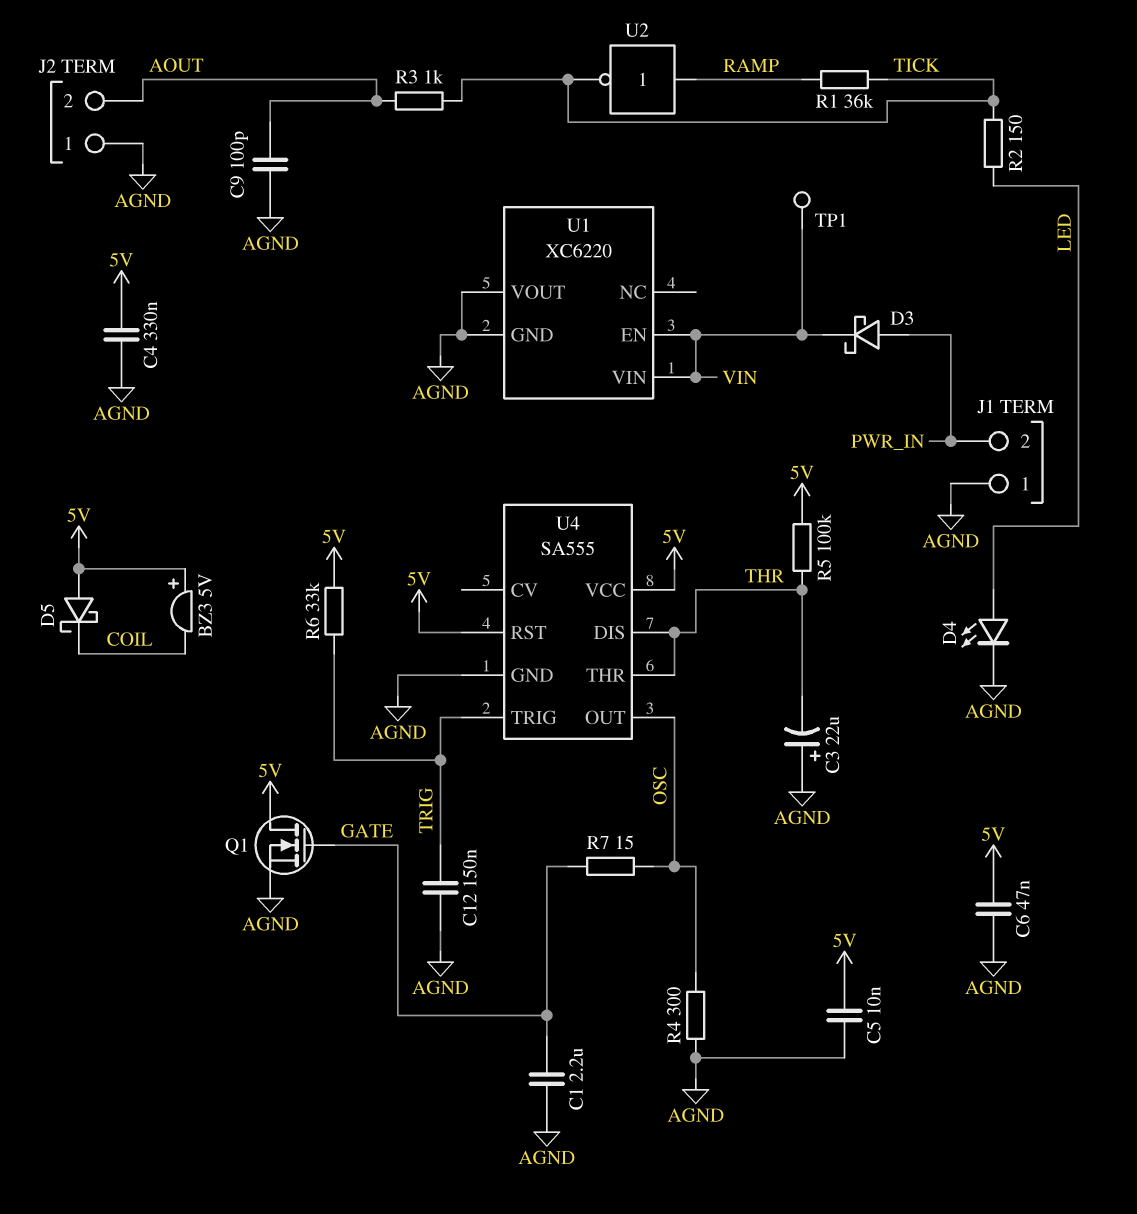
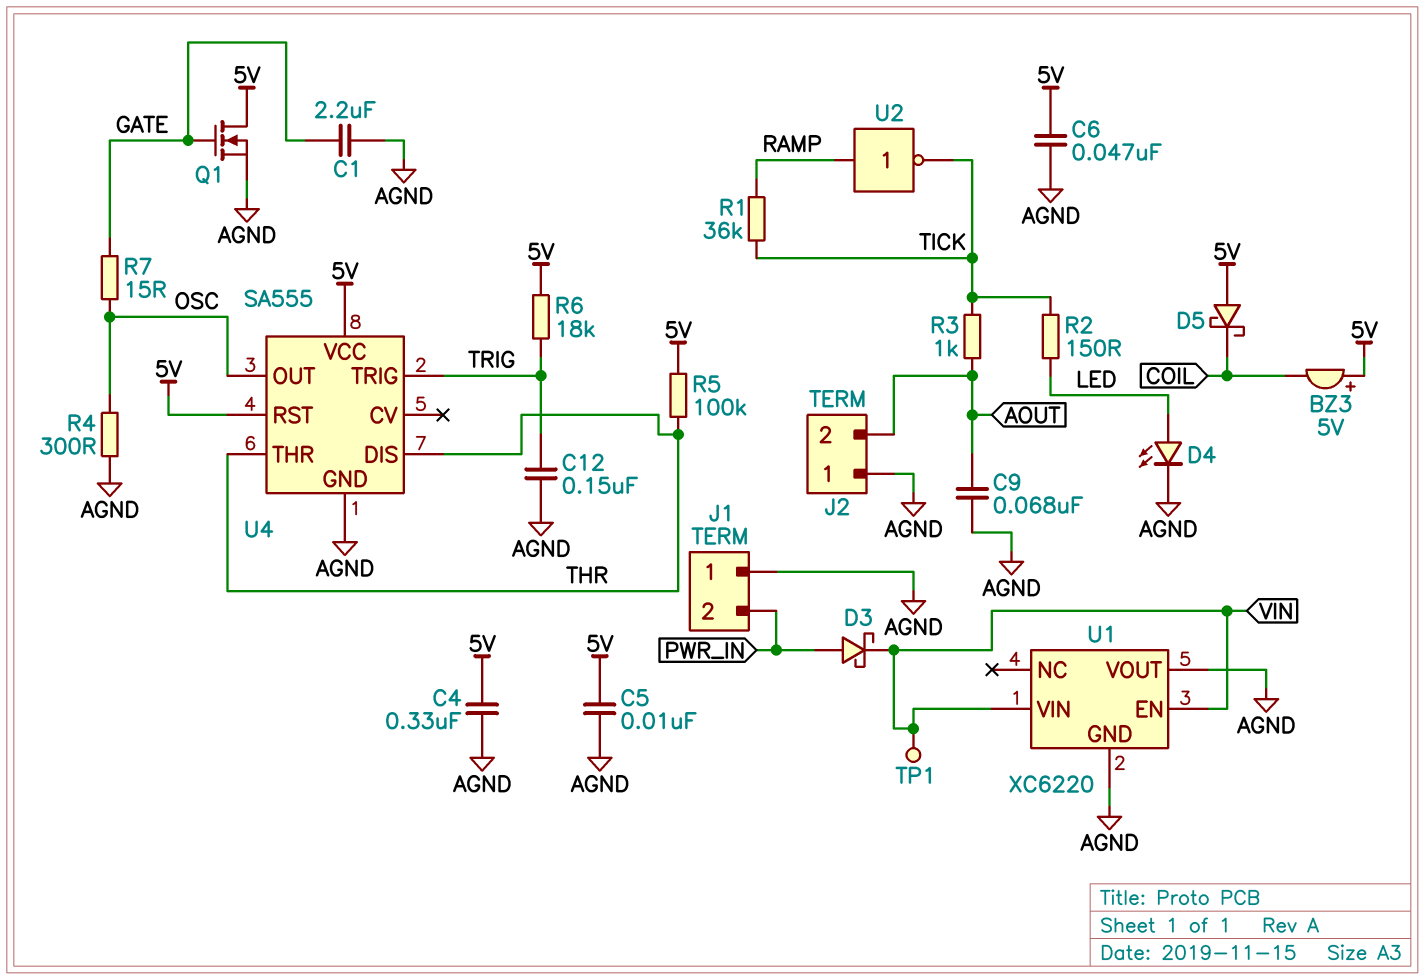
C3: 22uF (plus AGND, minus THR) -> none
C9: 100pF (AGND, AOUT) -> 68nF (AGND, AOUT)
R6: 33k (5V, TRIG) -> 18k (5V, TRIG)

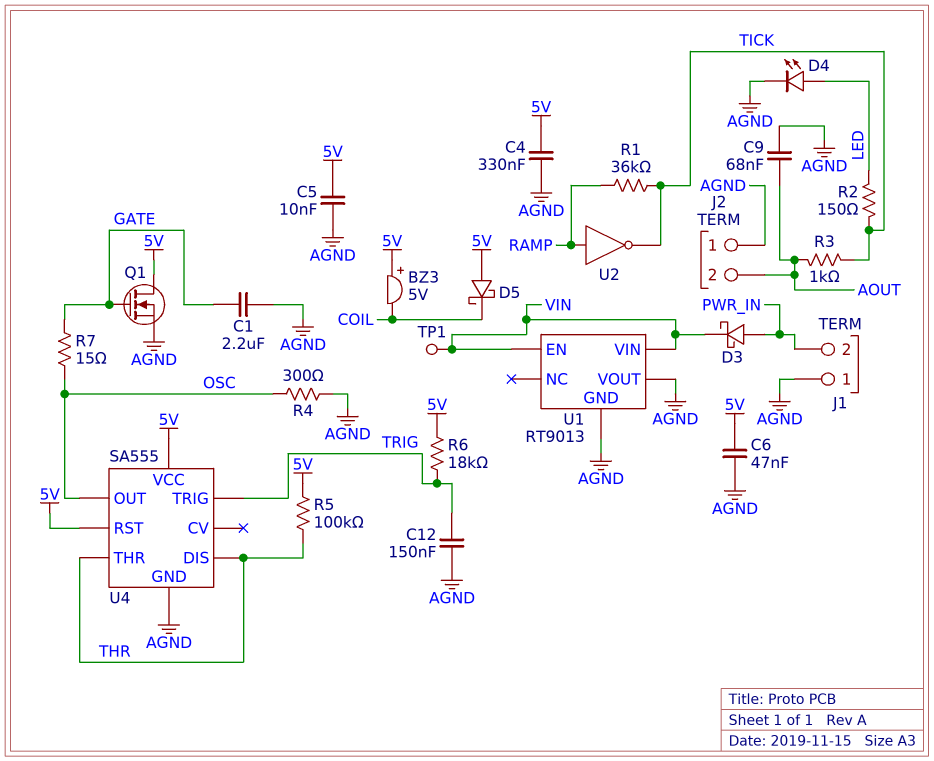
U1: XC6220 -> RT9013

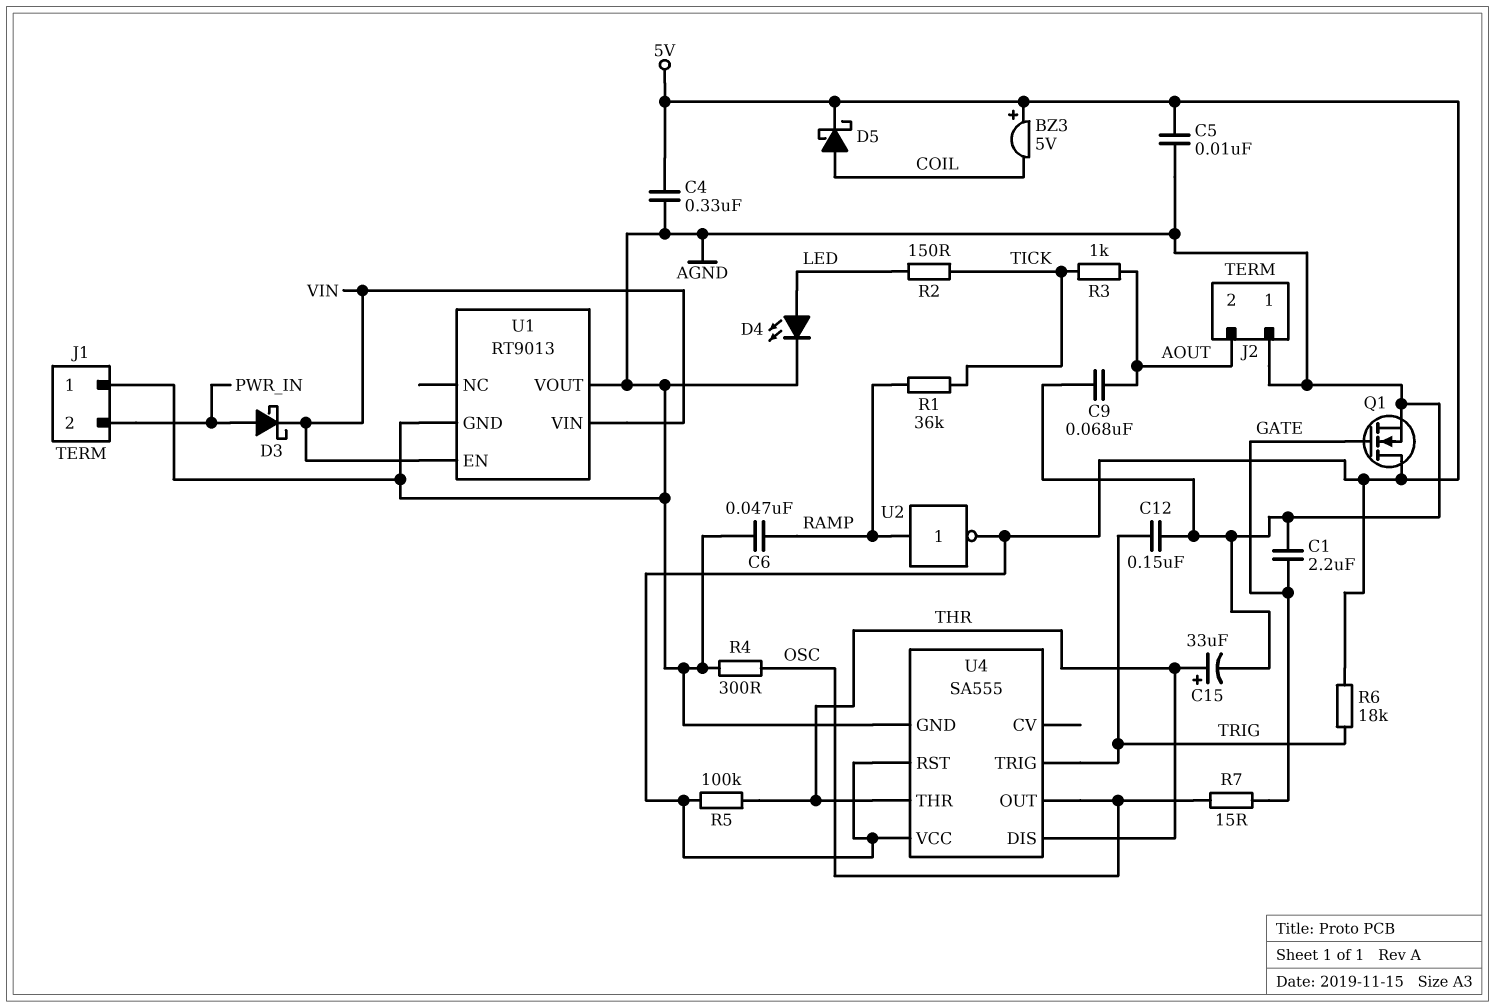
C6: 47nF (5V, AGND) -> 47nF (AGND, RAMP)
C15: none -> 33uF (plus THR, minus AGND)
D5: schottky (A 5V, K COIL) -> schottky (A COIL, K 5V)
TP1: test point (VIN) -> none
U2: NOT (in RAMP, out TICK) -> NOT (in RAMP, out 5V)

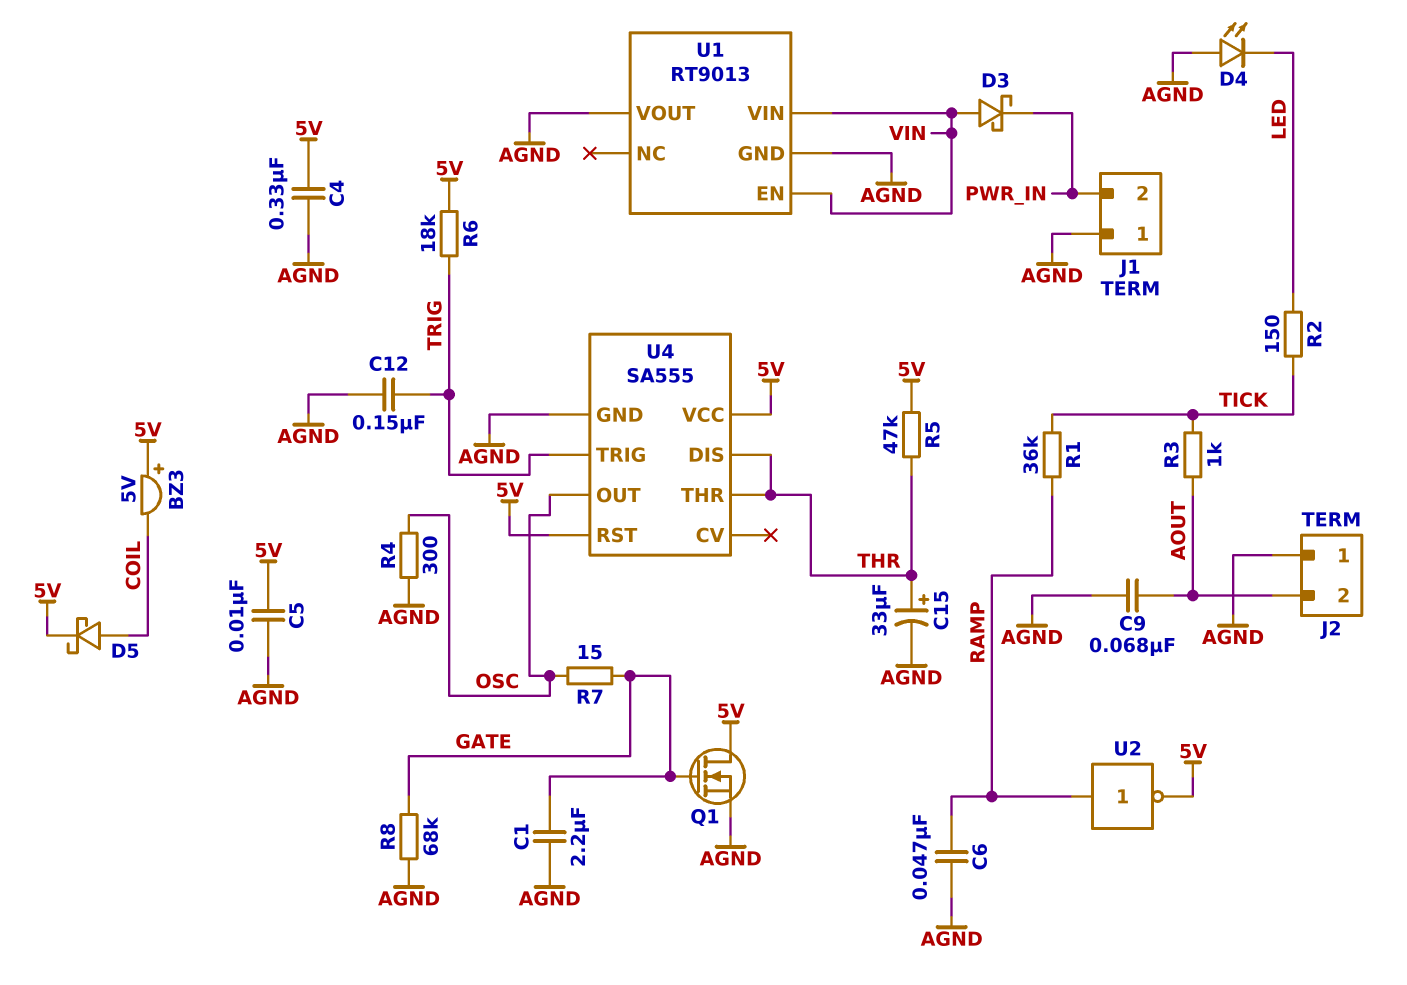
D3: schottky (A PWR_IN, K VIN) -> schottky (A VIN, K PWR_IN)
D4: LED (A LED, K AGND) -> LED (A AGND, K LED)
R5: 100k (5V, THR) -> 47k (5V, THR)
R8: none -> 68k (AGND, GATE)

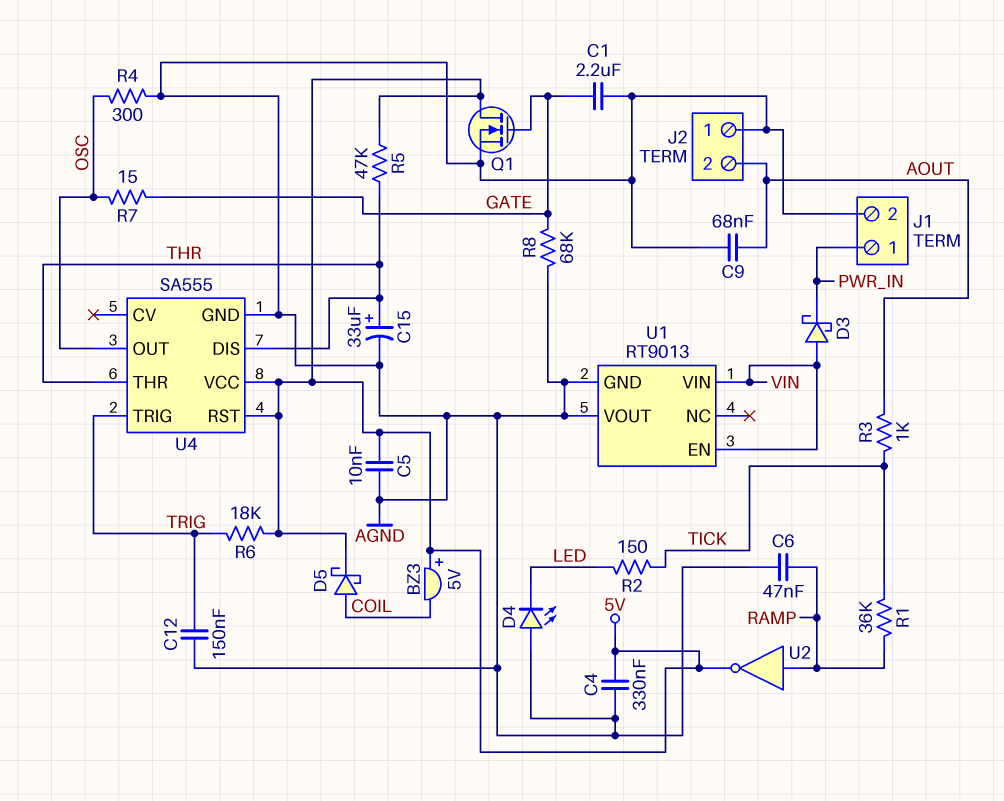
J1 pin 1: AGND -> PWR_IN
J1 pin 2: PWR_IN -> AGND

